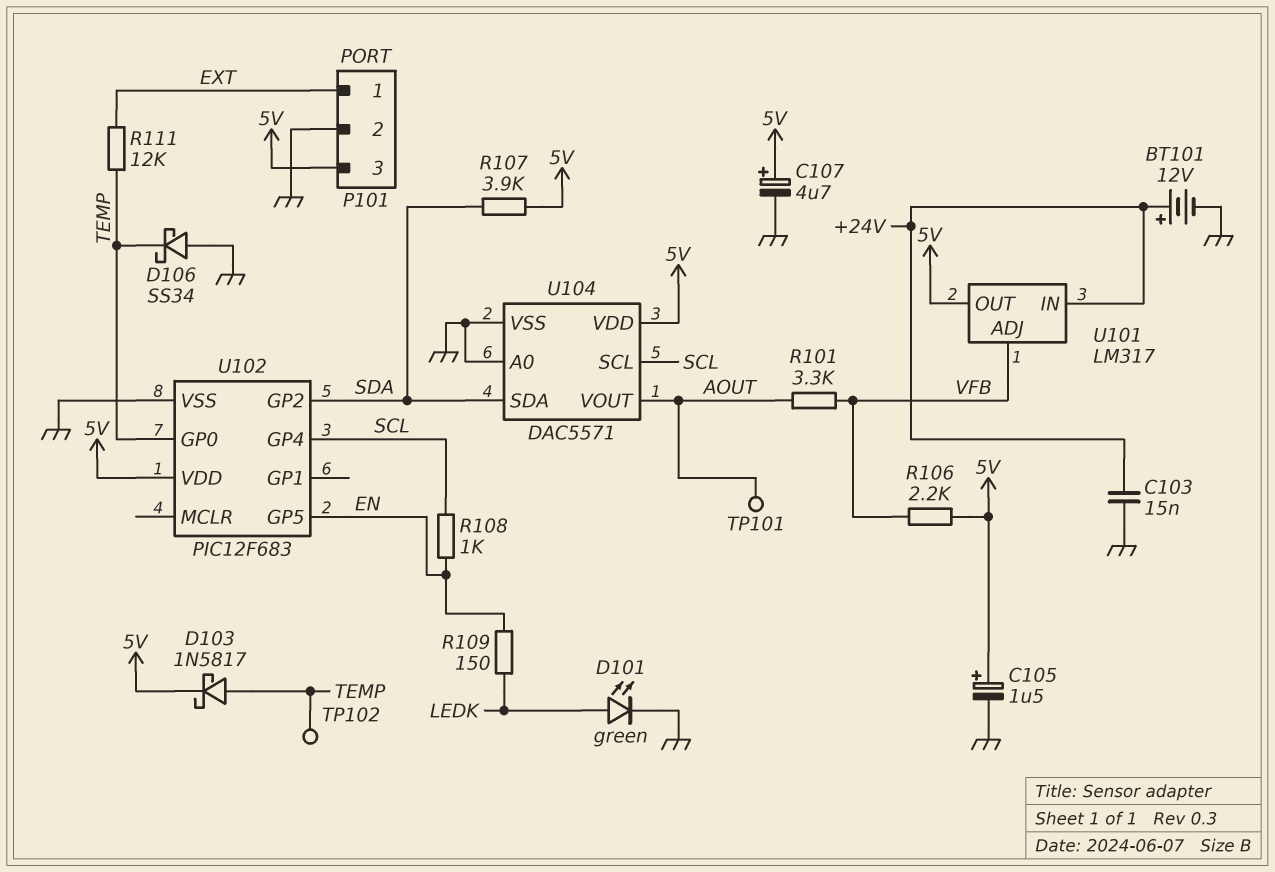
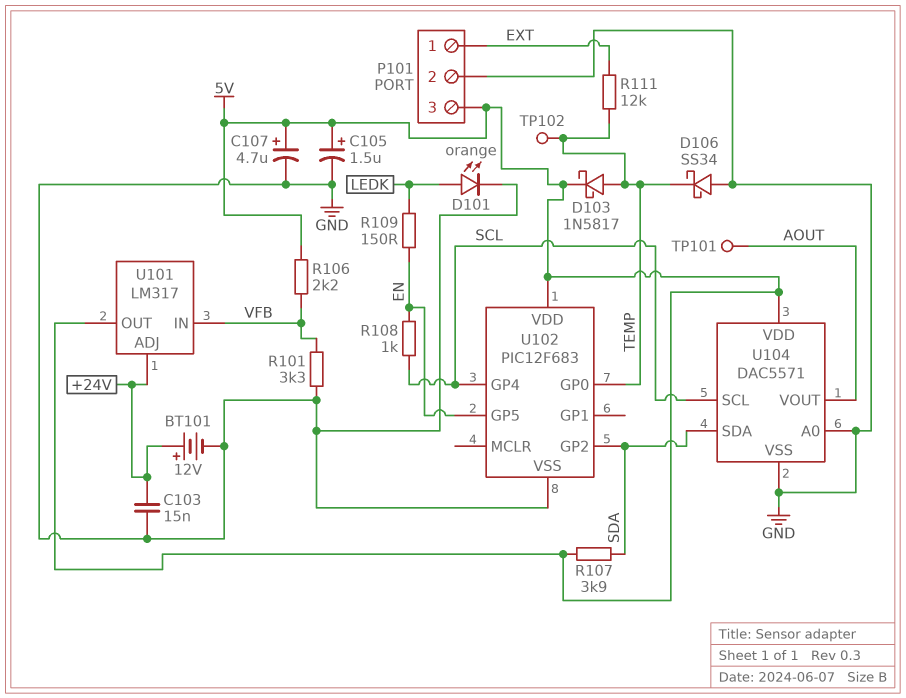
D101: LED green (A LEDK, K GND) -> LED orange (A LEDK, K GND)
R101: 3.3k (AOUT, VFB) -> 3.3k (GND, VFB)
U101 pin ADJ: VFB -> +24V
U101 pin IN: +24V -> VFB

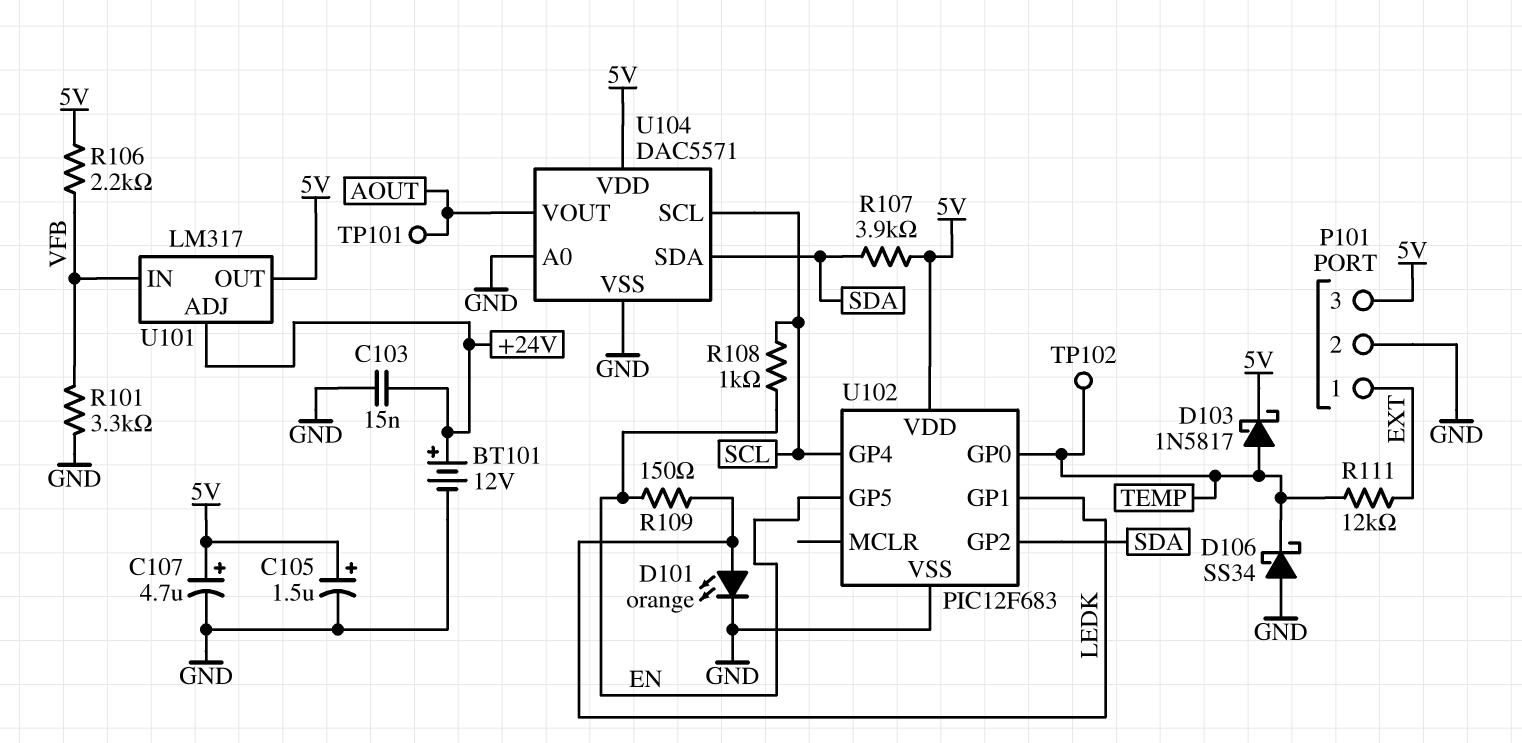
U102 pin GP1: none -> LEDK

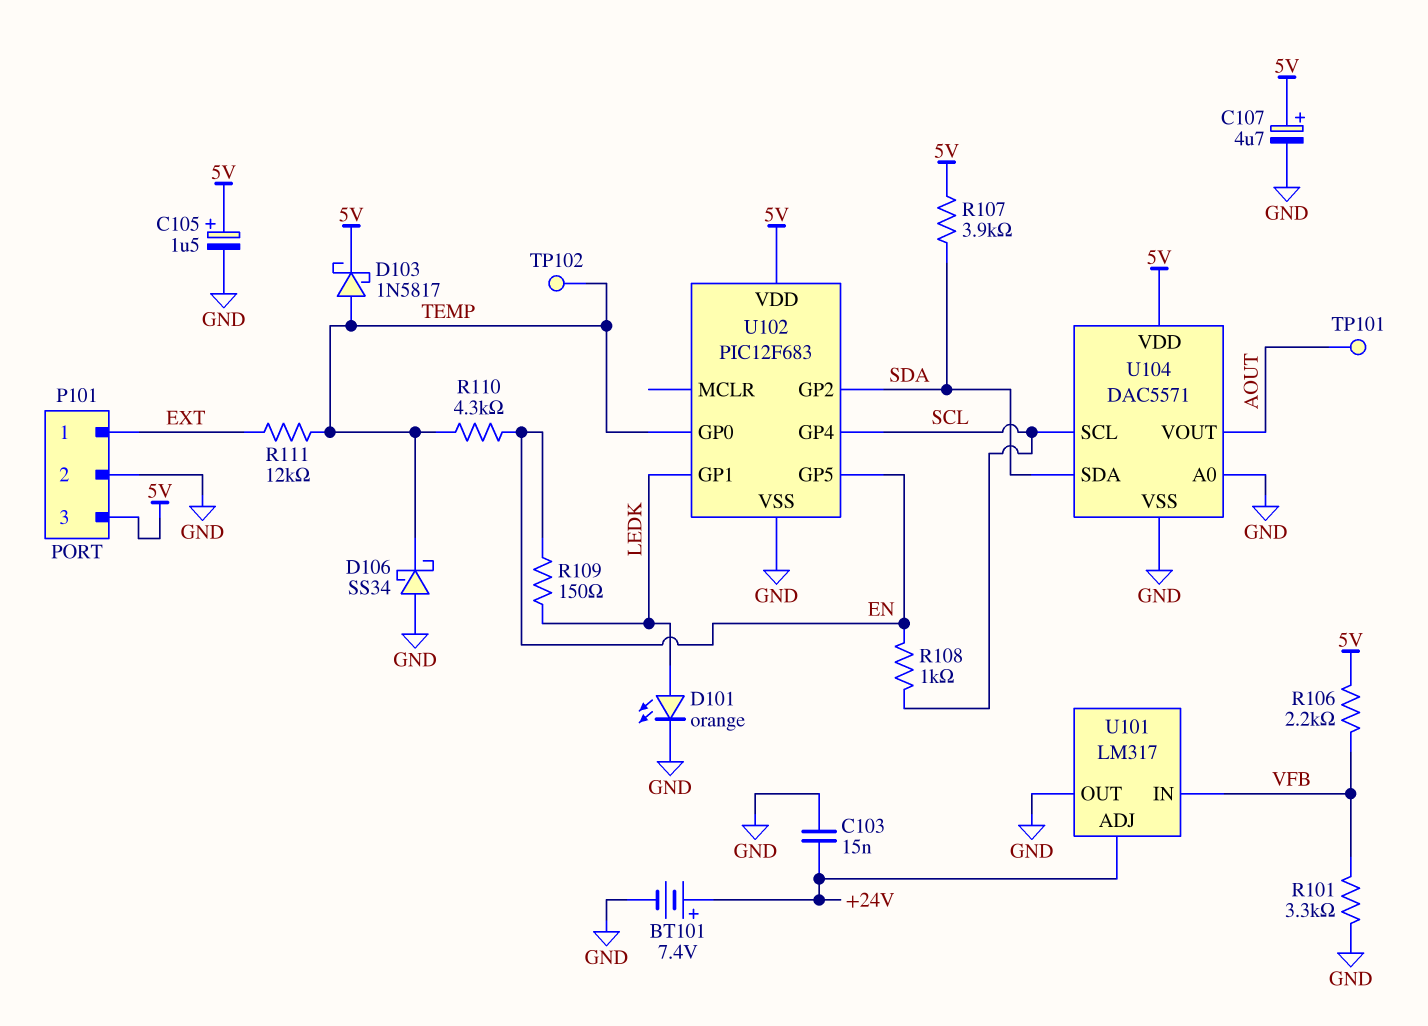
BT101: 12V (plus +24V, minus GND) -> 7.4V (plus +24V, minus GND)
R110: none -> 4.3k (EN, TEMP)
U101 pin OUT: 5V -> GND

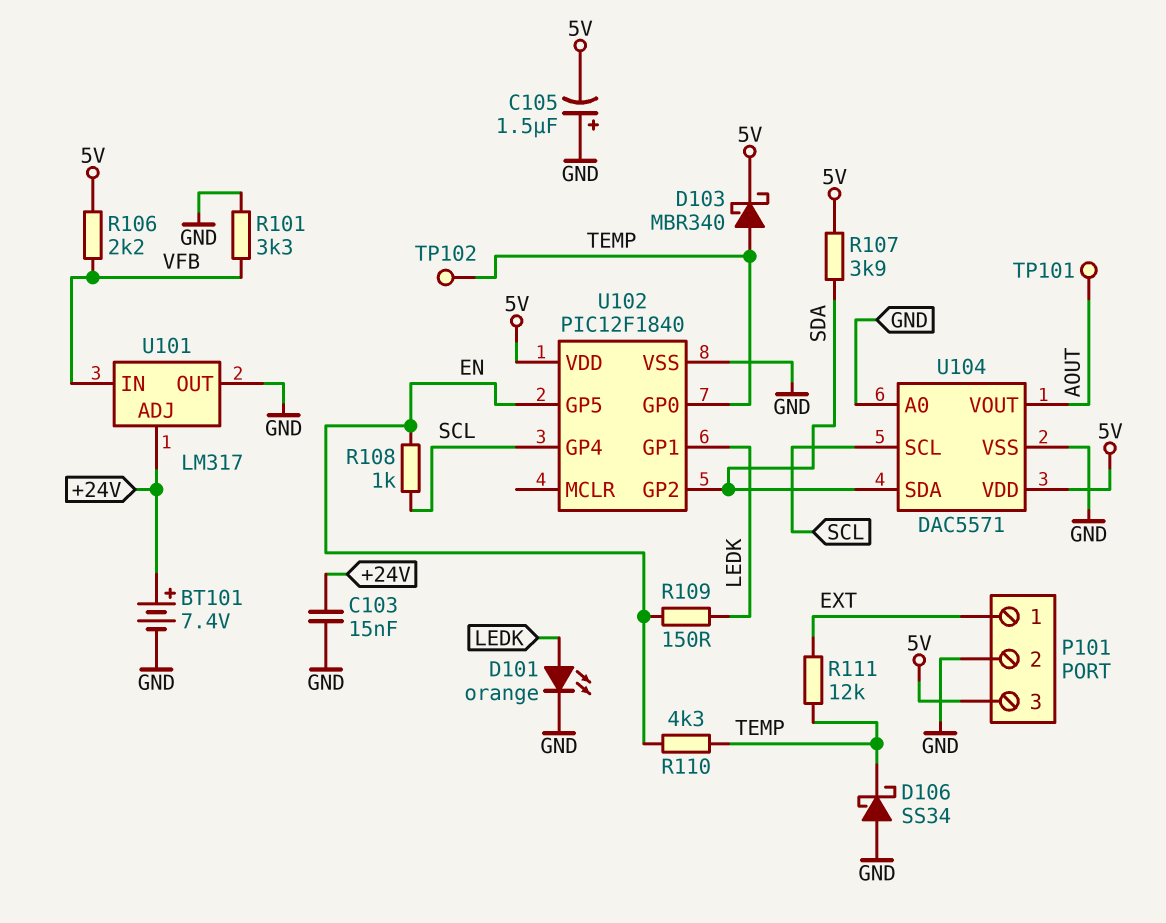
C105: 1.5uF (plus 5V, minus GND) -> 1.5uF (plus GND, minus 5V)
C107: 4.7uF (plus 5V, minus GND) -> none
D103: schottky 1N5817 (A TEMP, K 5V) -> schottky MBR340 (A TEMP, K 5V)
U102: PIC12F683 -> PIC12F1840

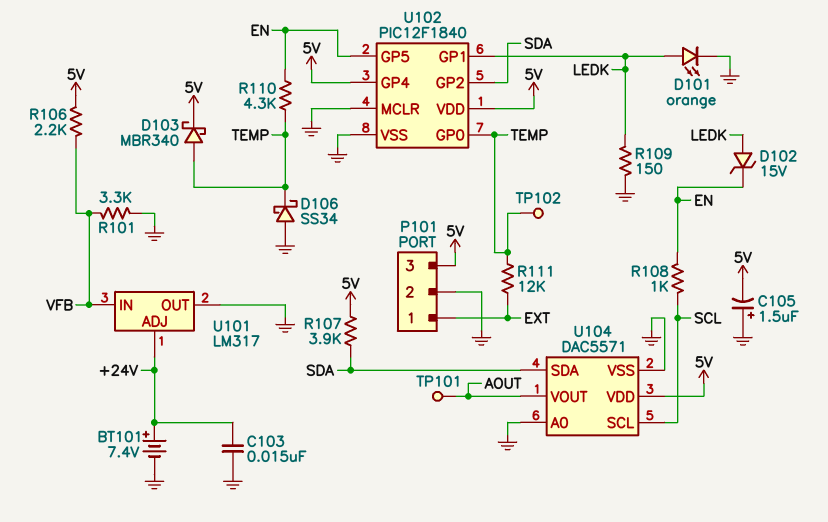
D102: none -> zener 15V (A LEDK, K EN)
R109: 150 (EN, LEDK) -> 150 (GND, LEDK)
U102 pin GP4: SCL -> 5V
U102 pin MCLR: none -> GND

